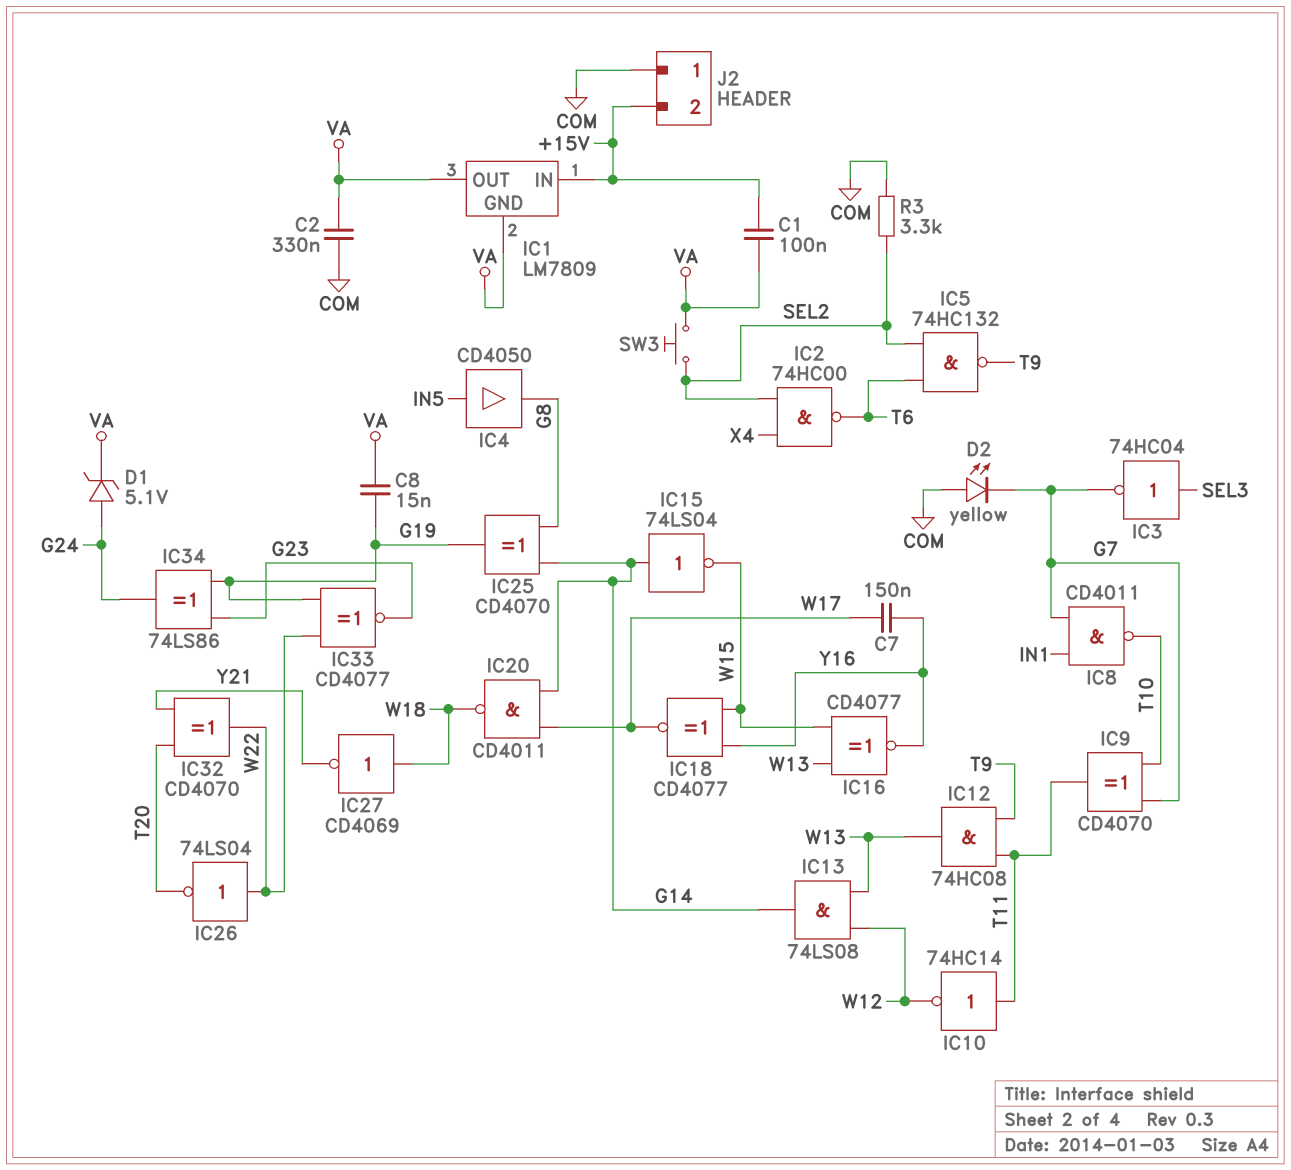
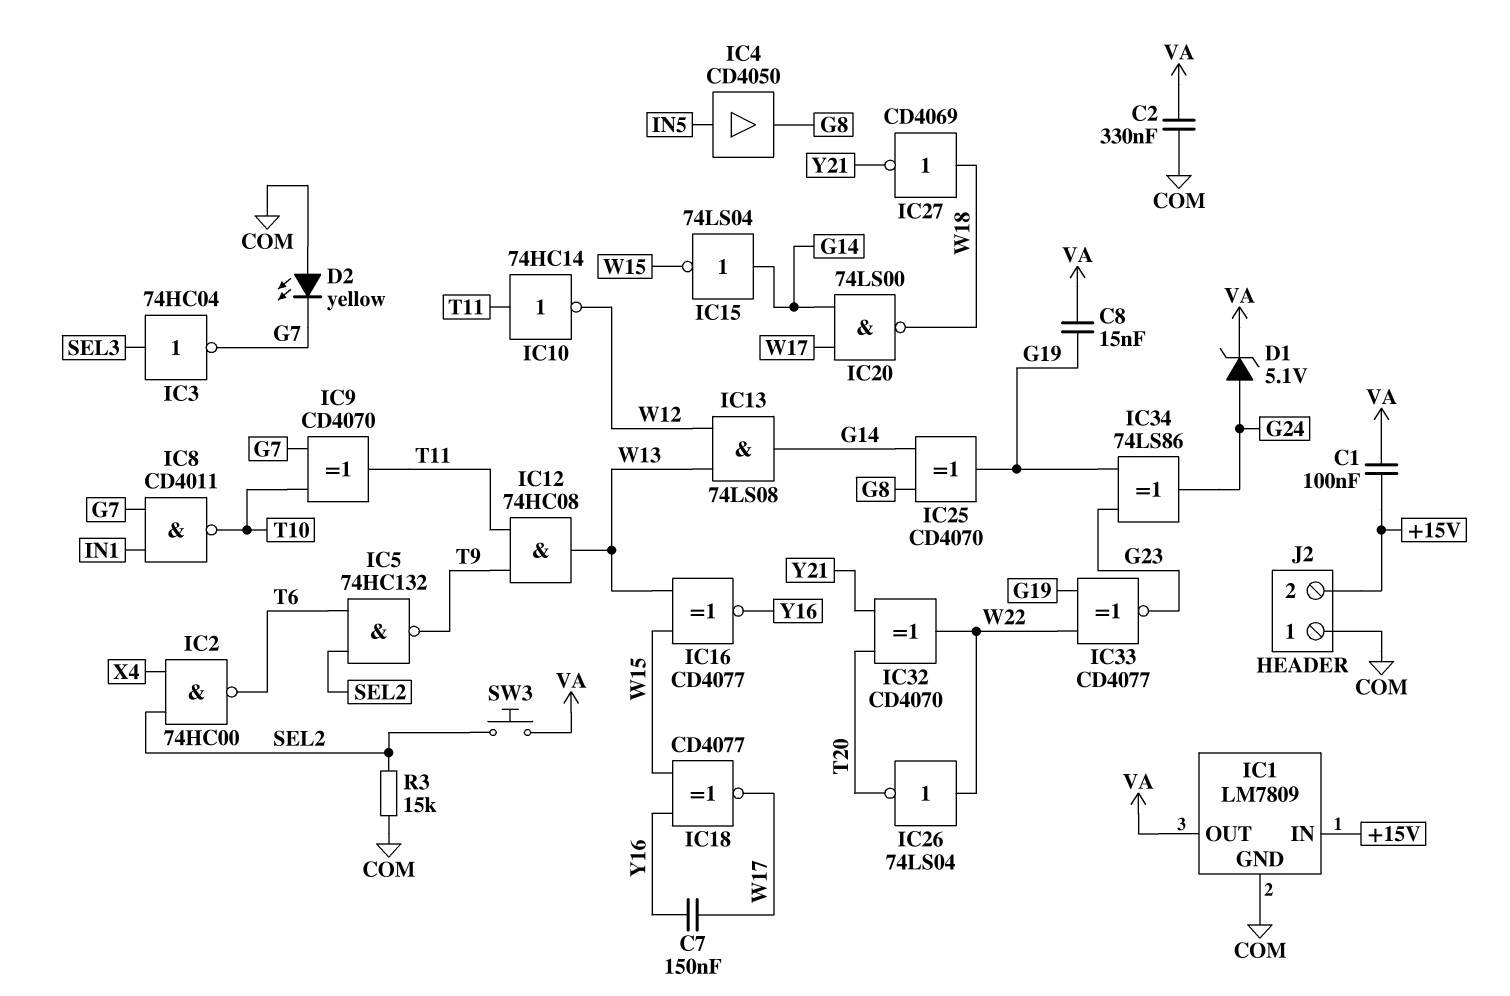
IC1 pin GND: VA -> COM
IC20: NAND CD4011 (in G14, in W17, out W18) -> NAND 74LS00 (in G14, in W17, out W18)
R3: 3.3k (COM, SEL2) -> 15k (COM, SEL2)

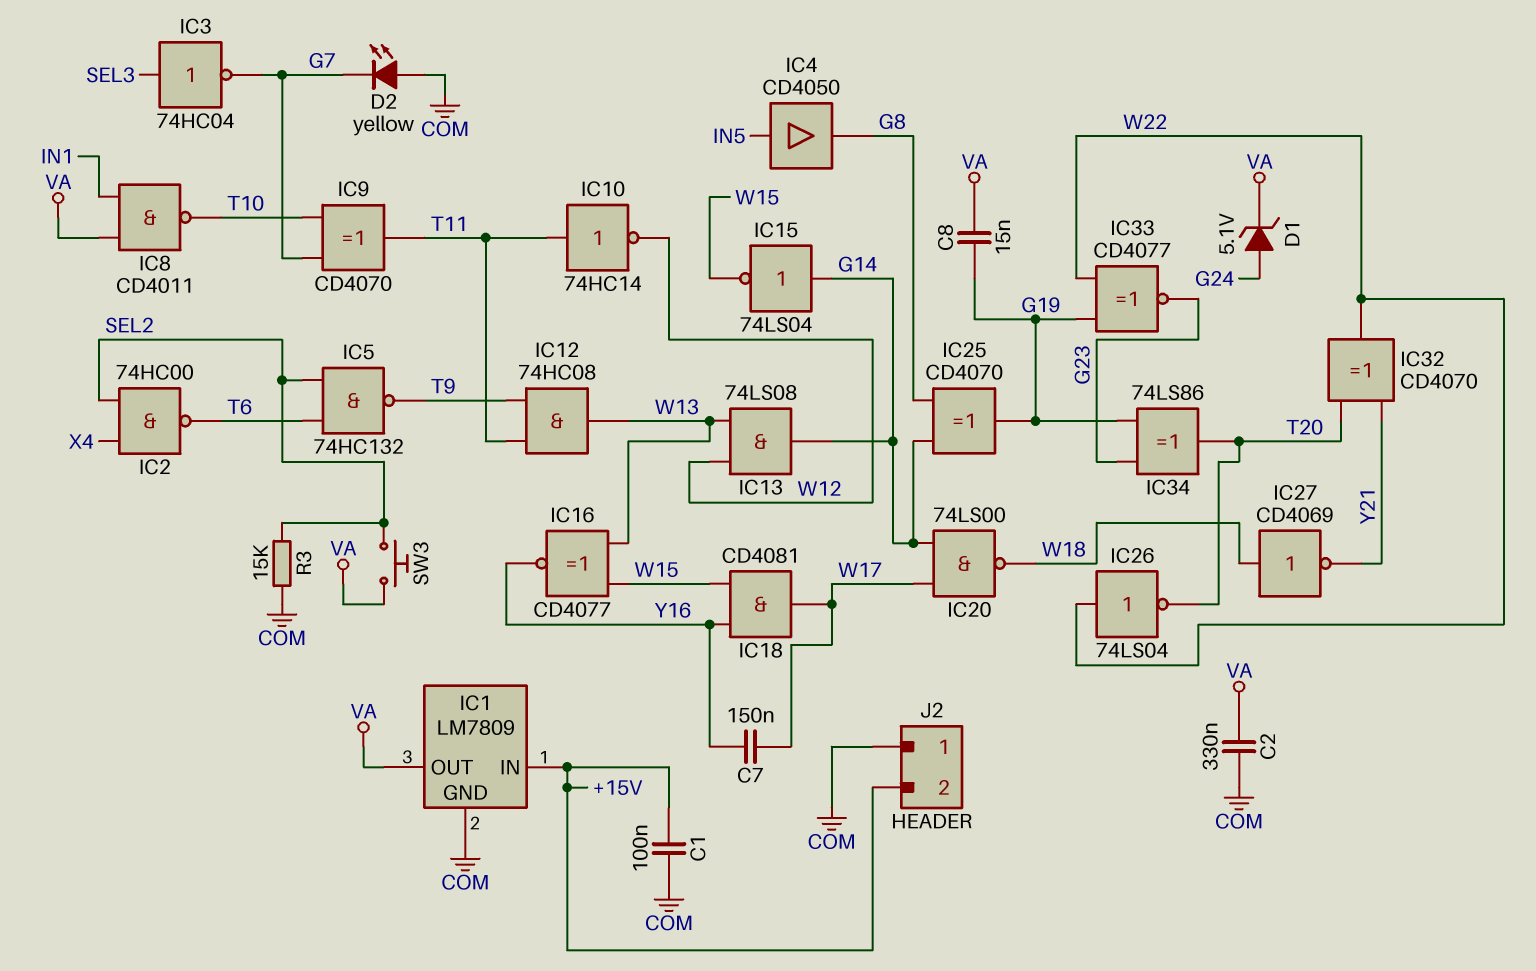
C1: 100nF (+15V, VA) -> 100nF (+15V, COM)
IC8: NAND CD4011 (in G7, in IN1, out T10) -> NAND CD4011 (in IN1, in VA, out T10)
IC18: XNOR CD4077 (in W15, in Y16, out W17) -> AND CD4081 (in W15, in Y16, out W17)
IC34: XOR 74LS86 (in G19, in G23, out G24) -> XOR 74LS86 (in G19, in G23, out T20)

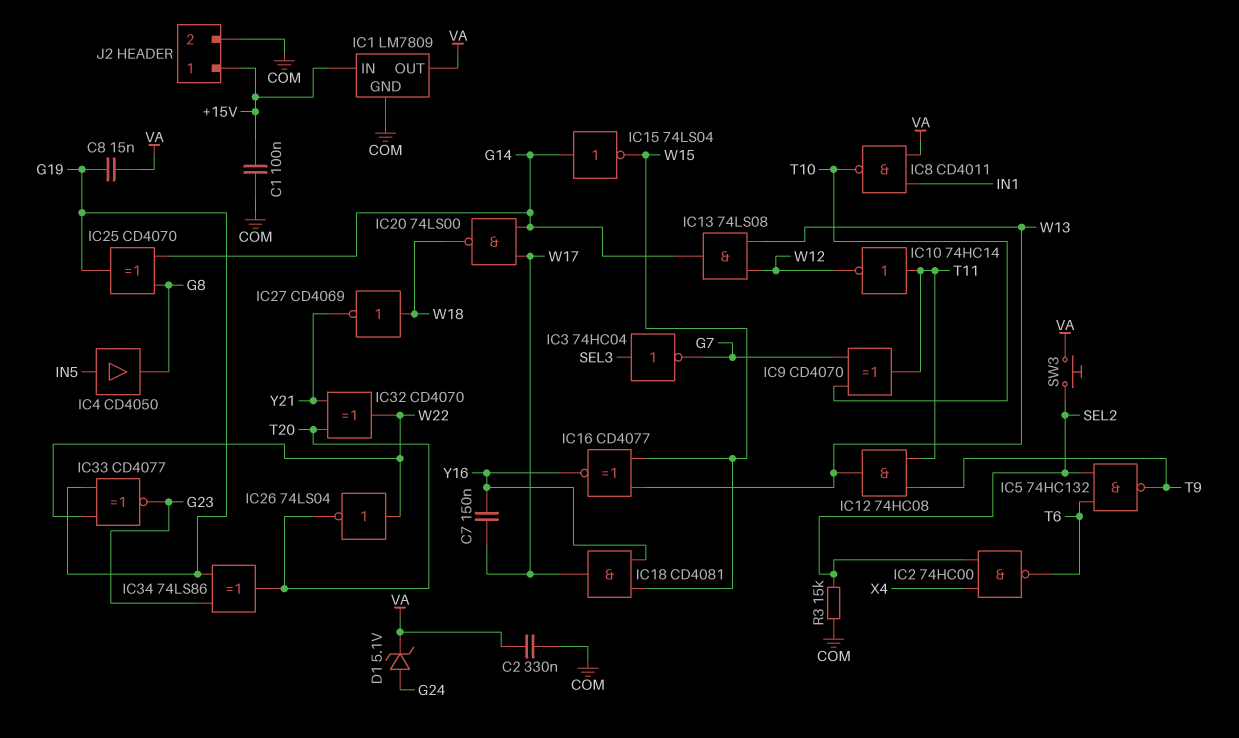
D2: LED yellow (A COM, K G7) -> none
J2 pin 1: COM -> +15V
J2 pin 2: +15V -> COM

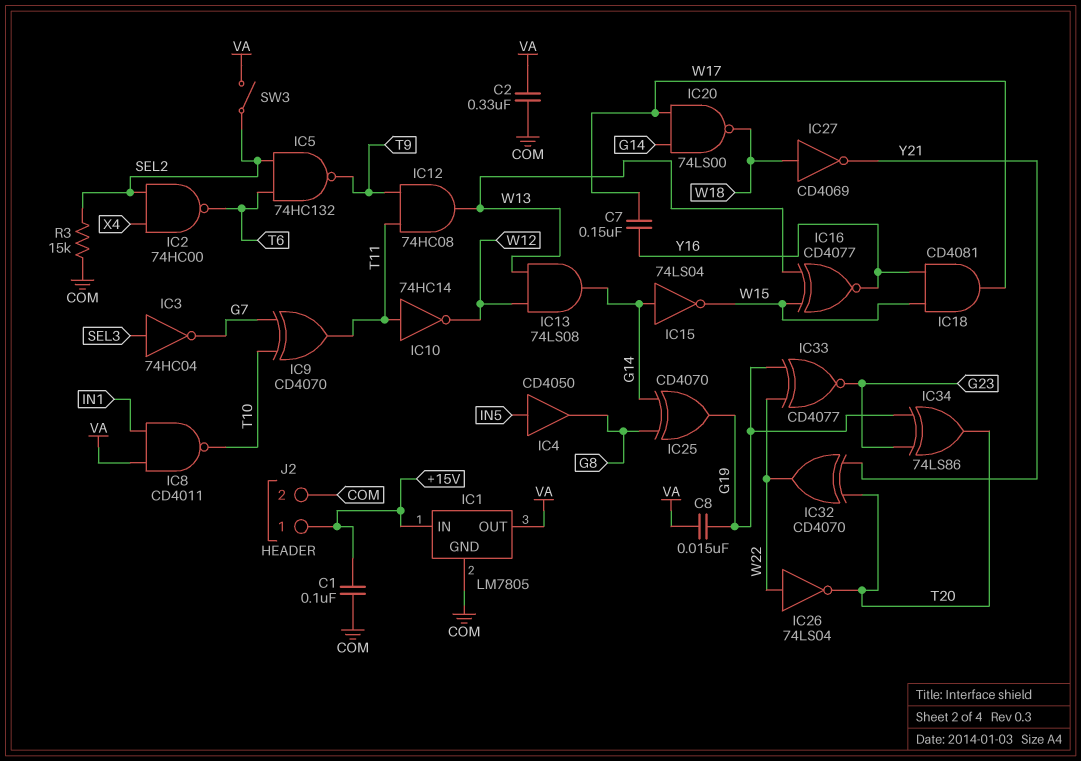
D1: zener 5.1V (A G24, K VA) -> none
IC1: LM7809 -> LM7805
SW3: button (SEL2, VA) -> switch (SEL2, VA)

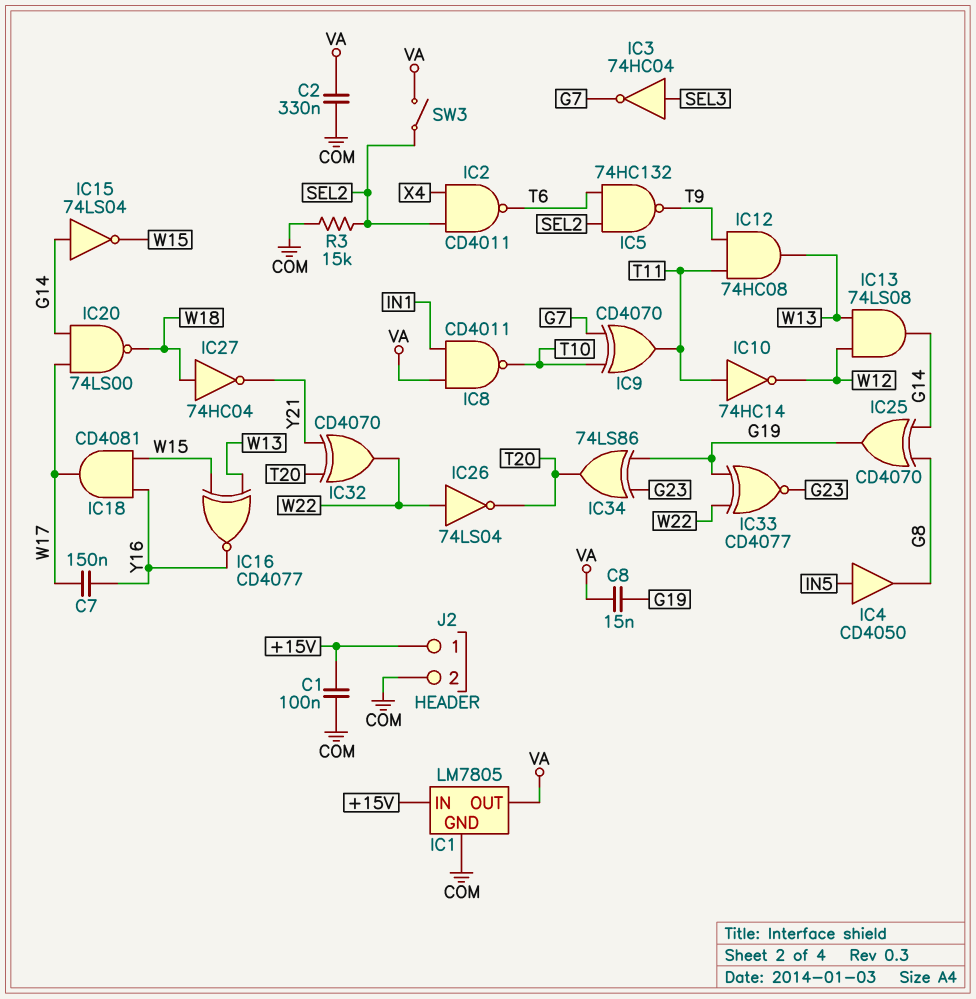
IC2: NAND 74HC00 (in SEL2, in X4, out T6) -> NAND CD4011 (in SEL2, in X4, out T6)
IC27: NOT CD4069 (in W18, out Y21) -> NOT 74HC04 (in W18, out Y21)

